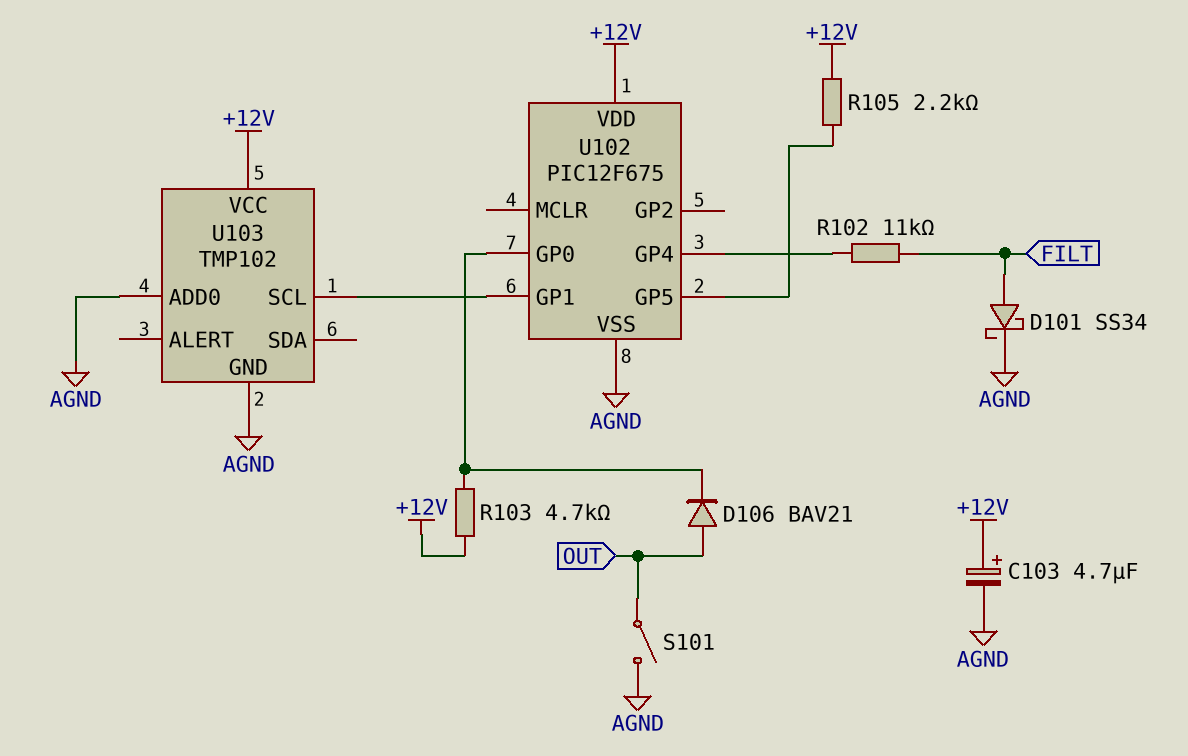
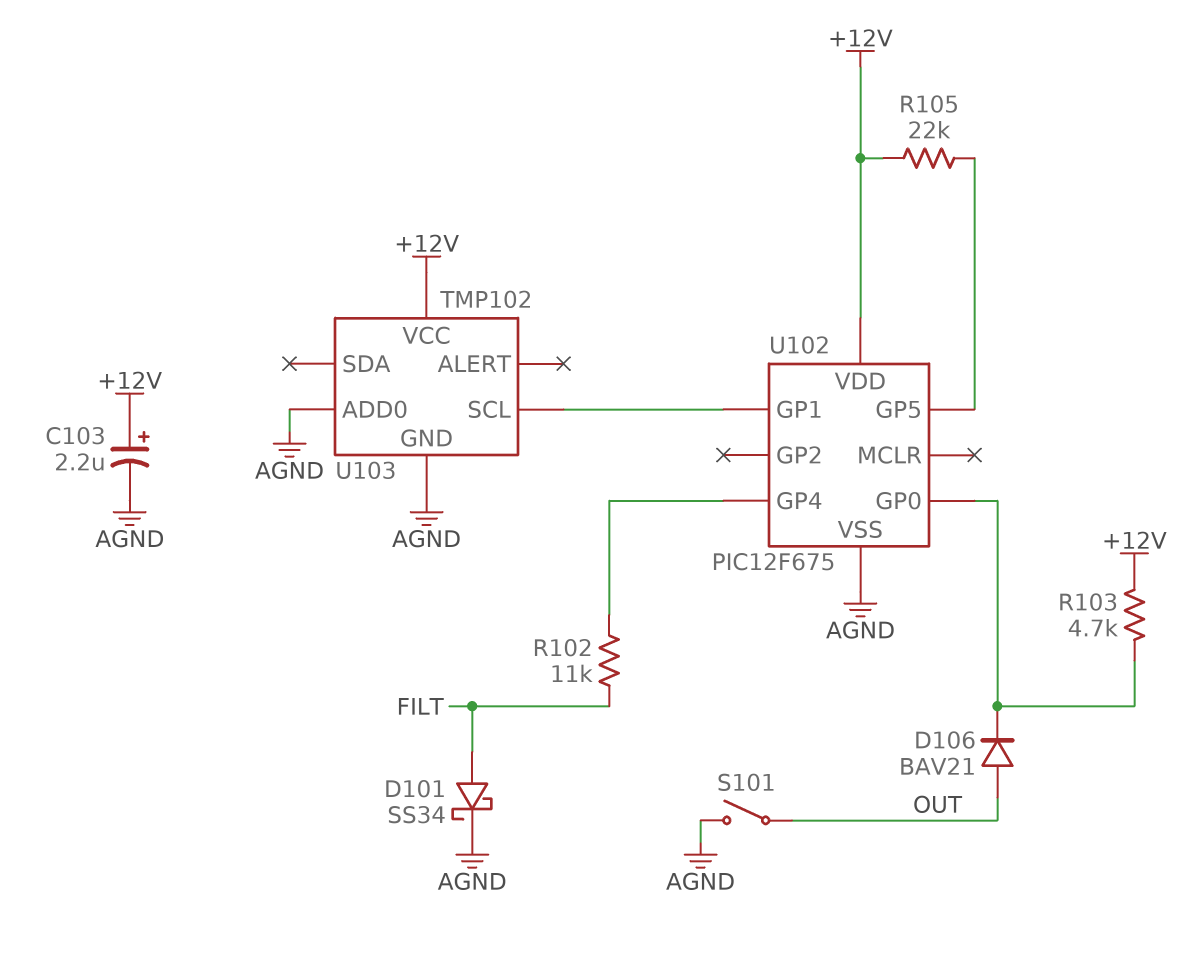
C103: 4.7uF (plus +12V, minus AGND) -> 2.2uF (plus +12V, minus AGND)
R105: 2.2k (+12V, U102/GP5) -> 22k (+12V, U102/GP5)

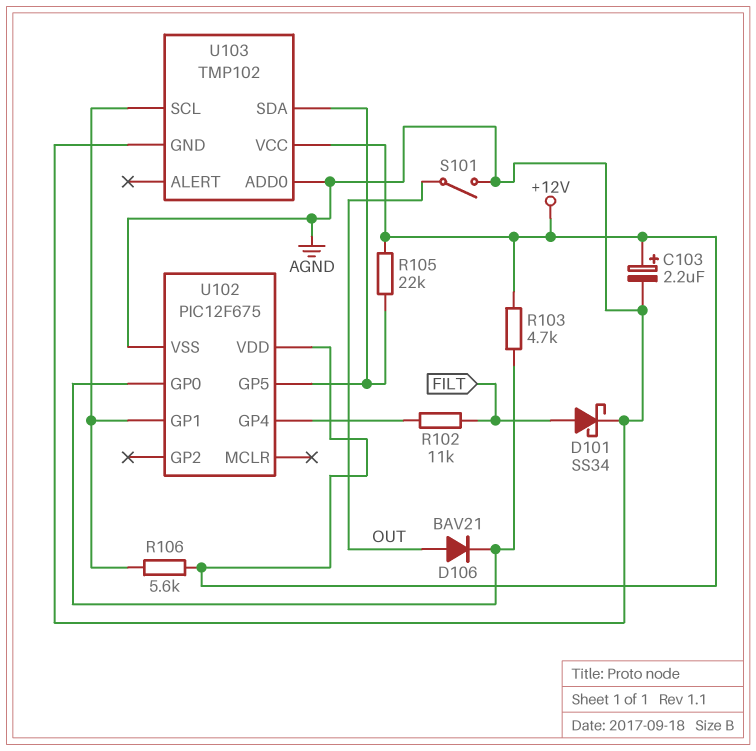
R106: none -> 5.6k (+12V, U102/GP1)
U103 pin SDA: none -> U102/GP5

